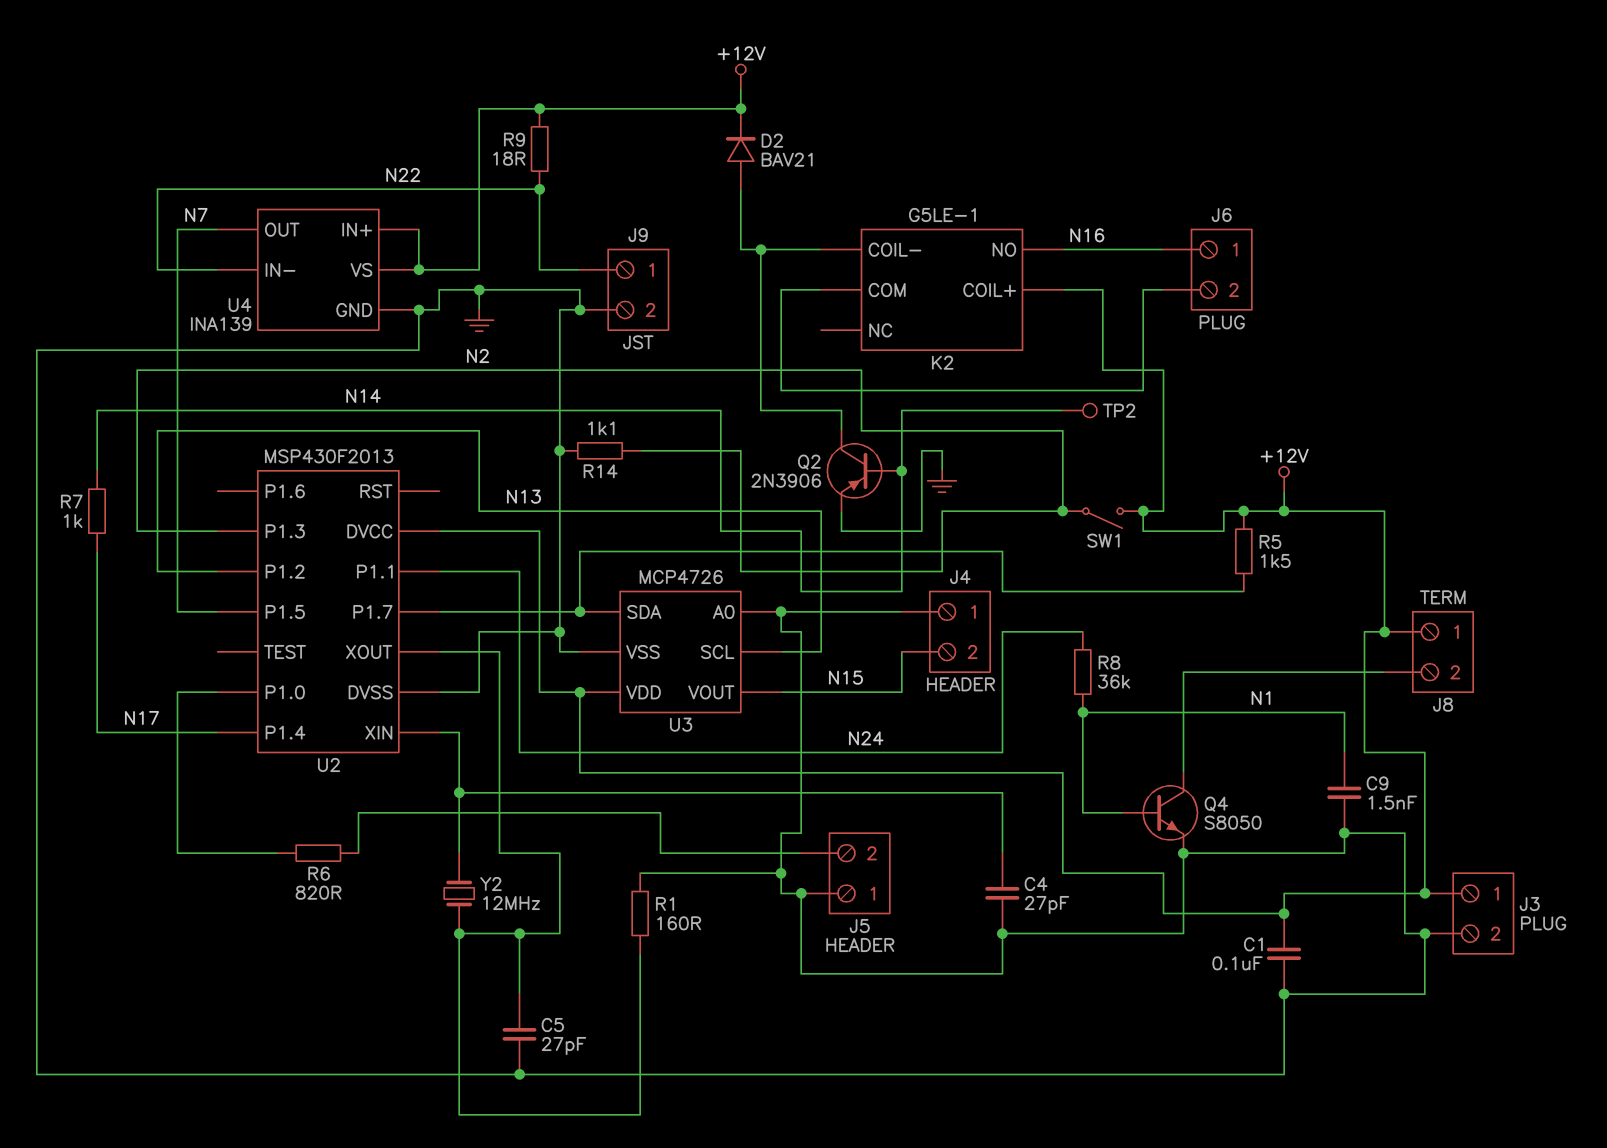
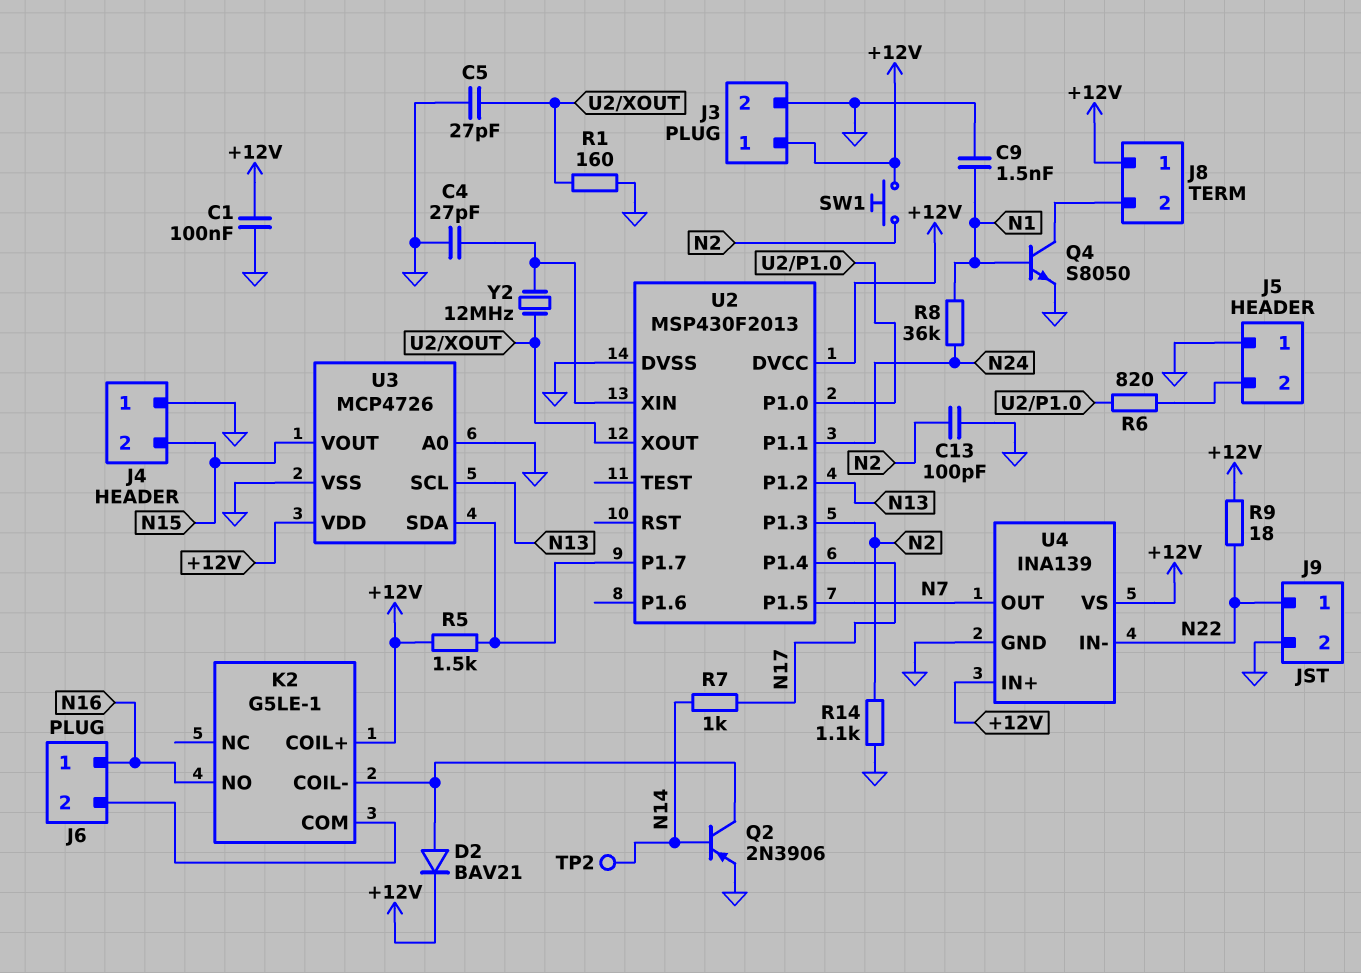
C13: none -> 100pF (GND, N2)
SW1: switch (+12V, N2) -> button (+12V, N2)

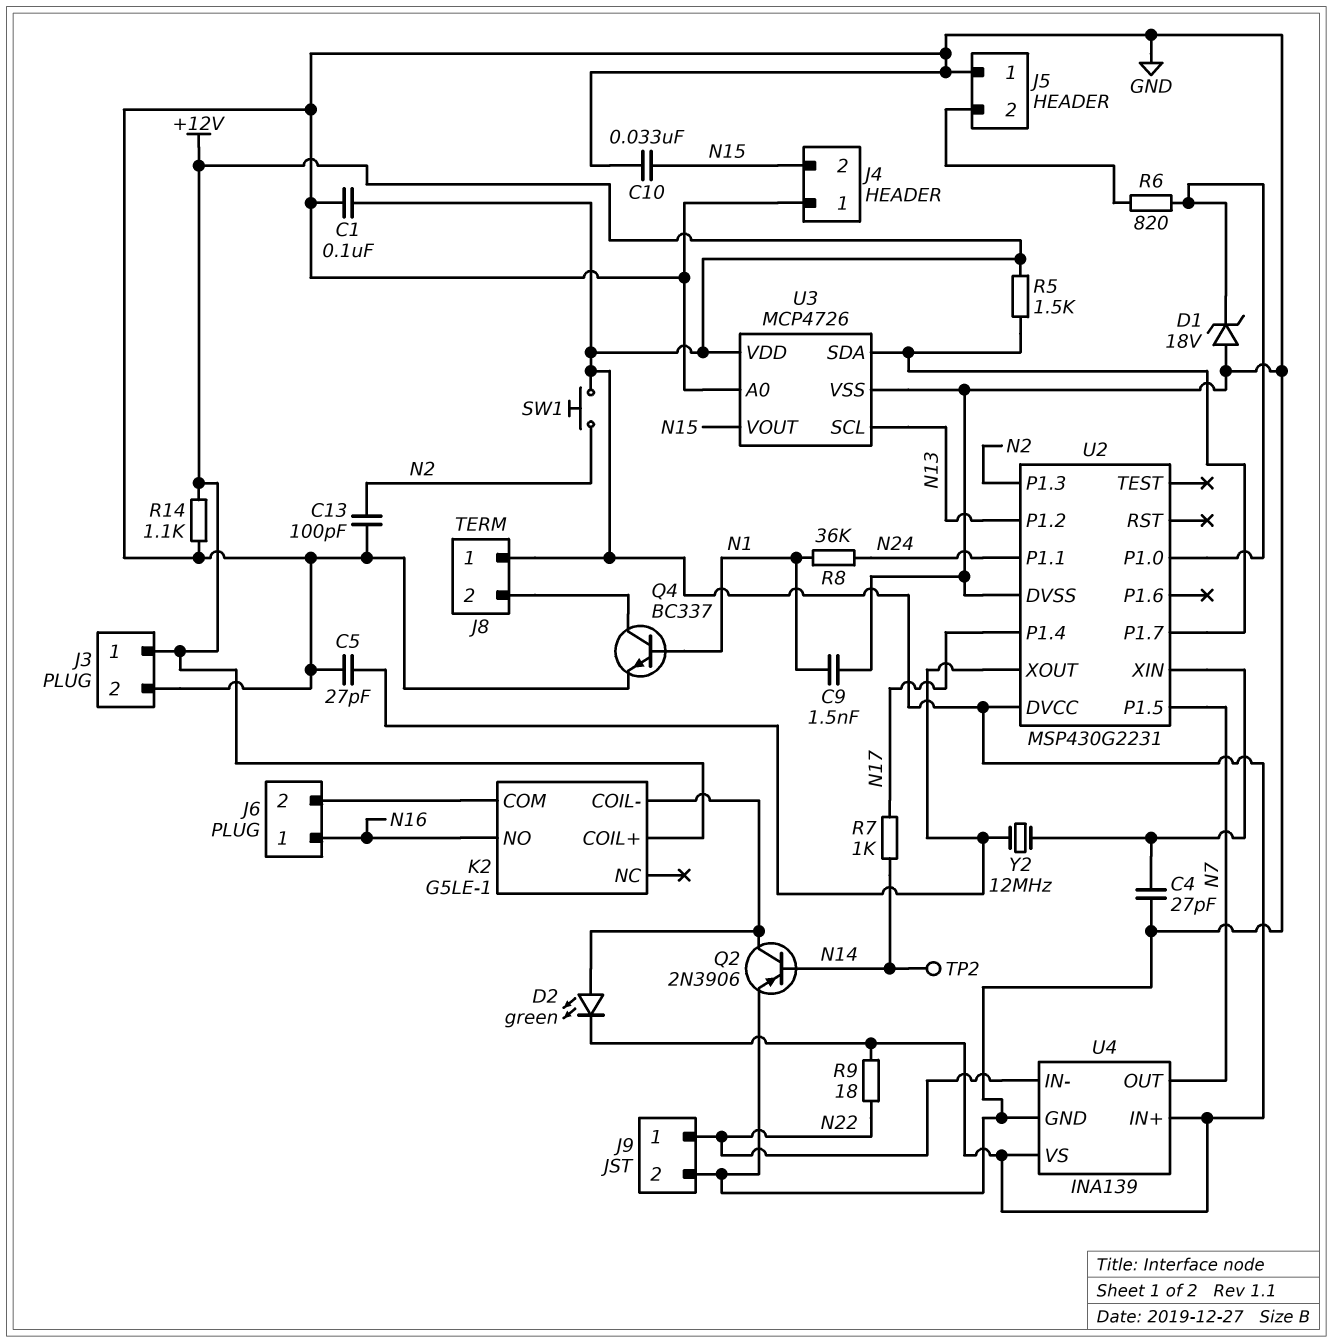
C10: none -> 33nF (GND, N15)
D1: none -> zener 18V (A GND, K U2/P1.0)
D2: diode BAV21 (A K2/COIL-, K +12V) -> LED green (A K2/COIL-, K +12V)
Q4: NPN S8050 (B N1, C J8/2, E GND) -> NPN BC337 (B N1, C J8/2, E GND)
R1: 160 (GND, U2/XOUT) -> none
R14: 1.1k (GND, N2) -> 1.1k (+12V, GND)
U2: MSP430F2013 -> MSP430G2231

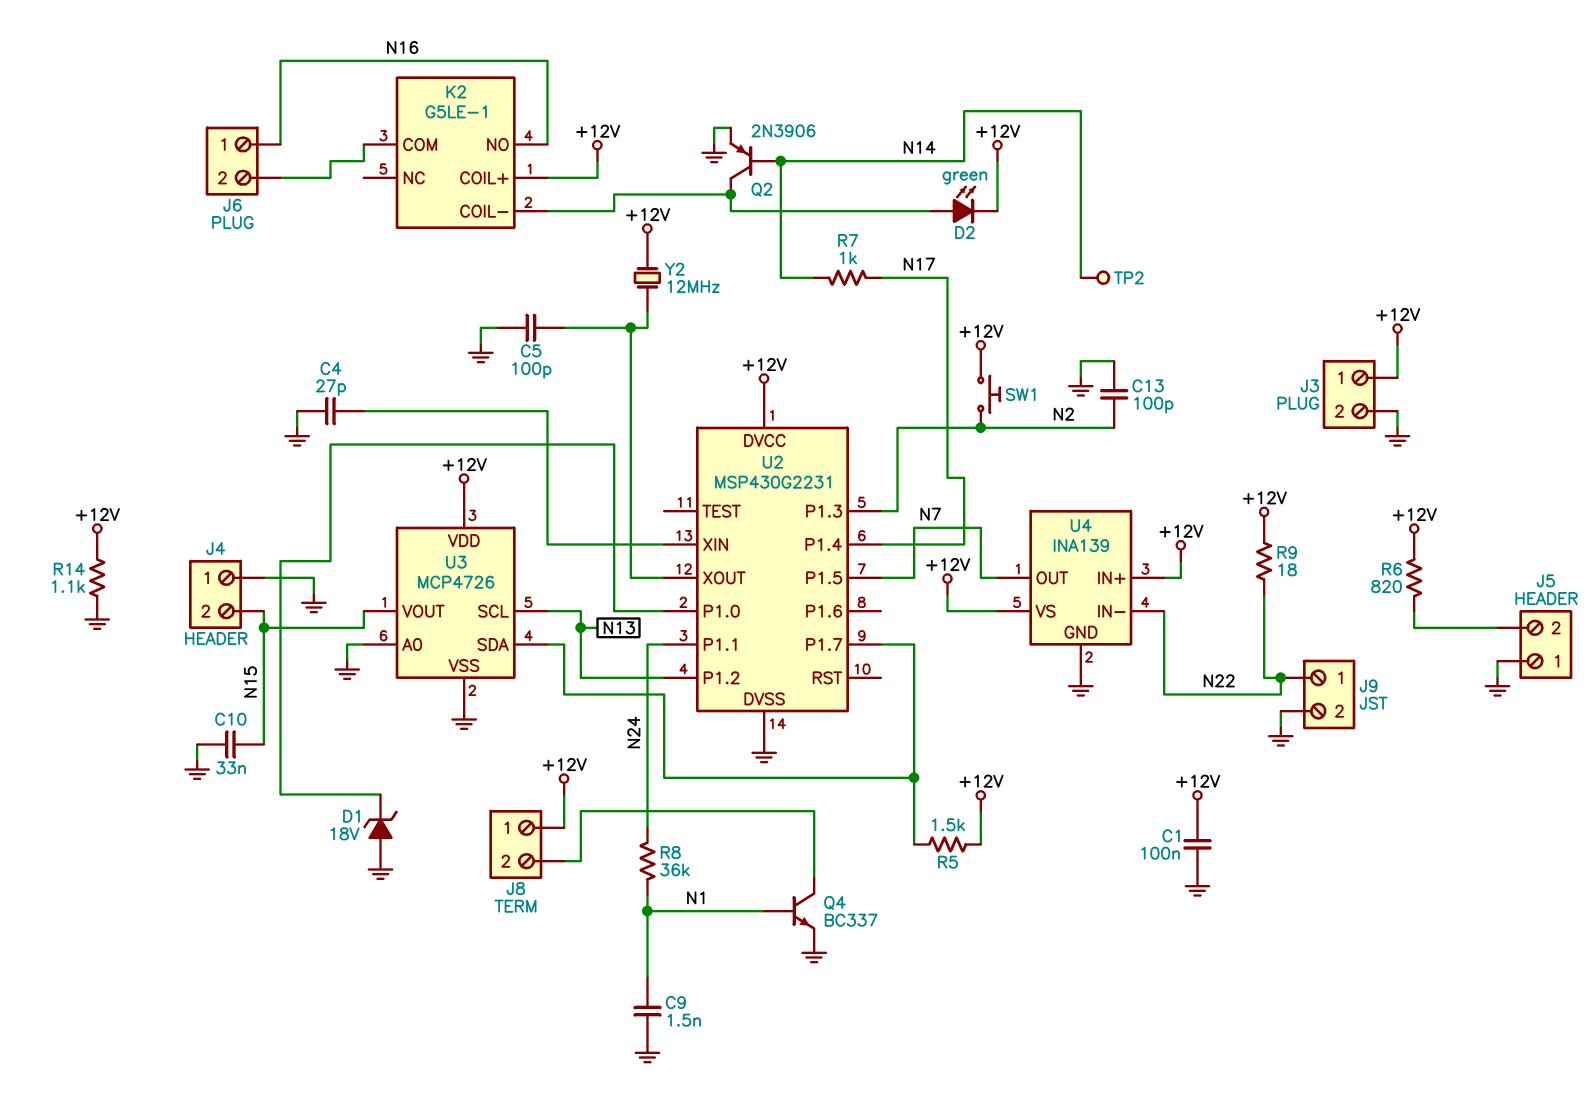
C5: 27pF (GND, U2/XOUT) -> 100pF (GND, U2/XOUT)
R6: 820 (J5/2, U2/P1.0) -> 820 (+12V, J5/2)
Y2: 12MHz (U2/XIN, U2/XOUT) -> 12MHz (+12V, U2/XOUT)

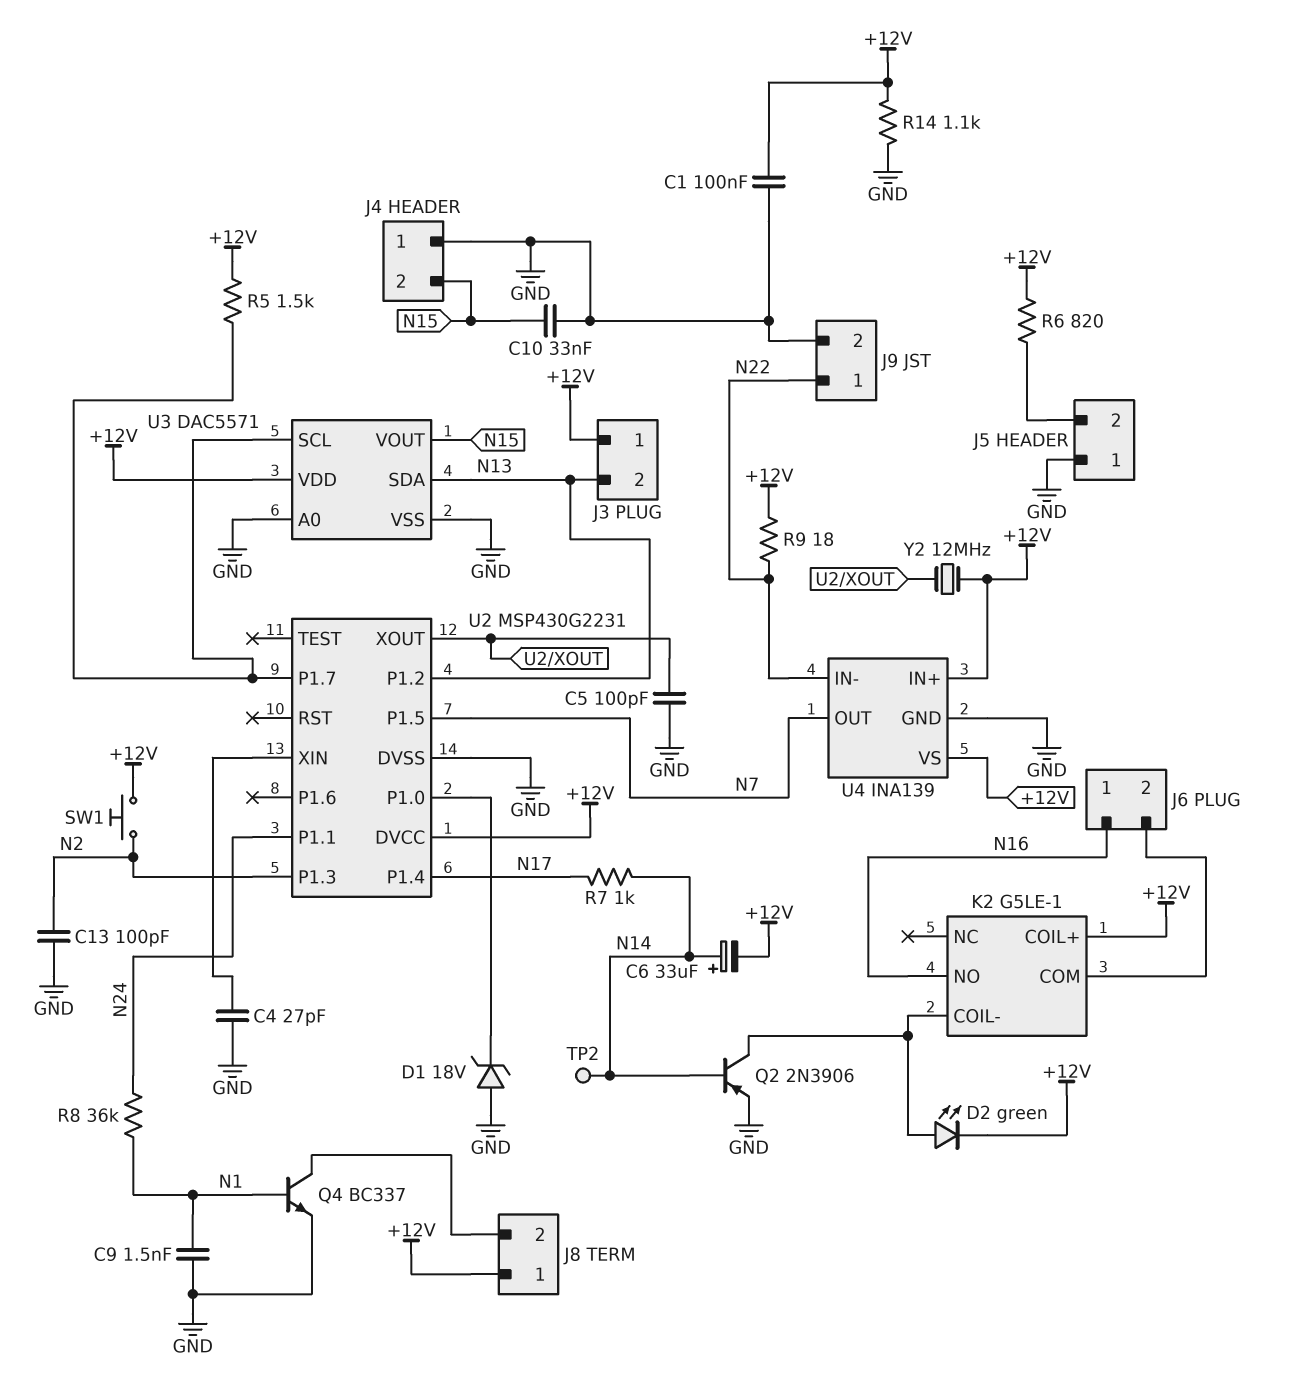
C6: none -> 33uF (plus N14, minus +12V)
J3 pin 2: GND -> N13
U3: MCP4726 -> DAC5571
U3 pin SCL: N13 -> U2/P1.7
U3 pin SDA: U2/P1.7 -> N13

